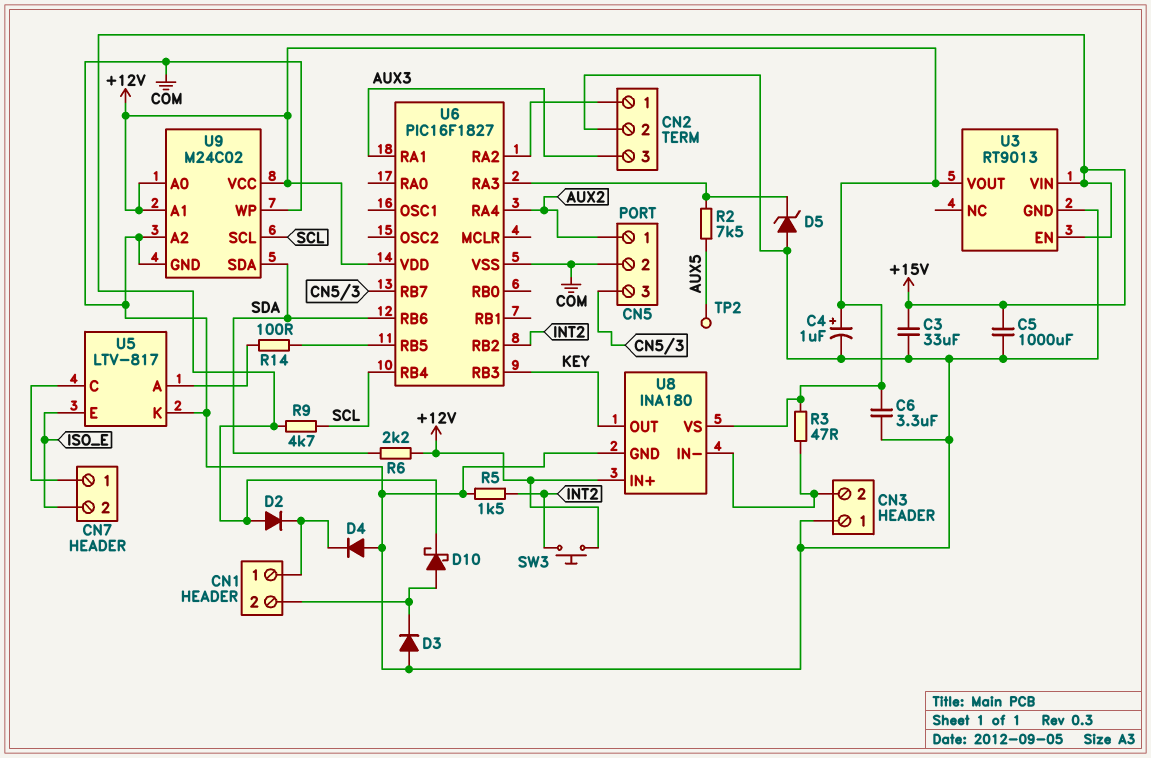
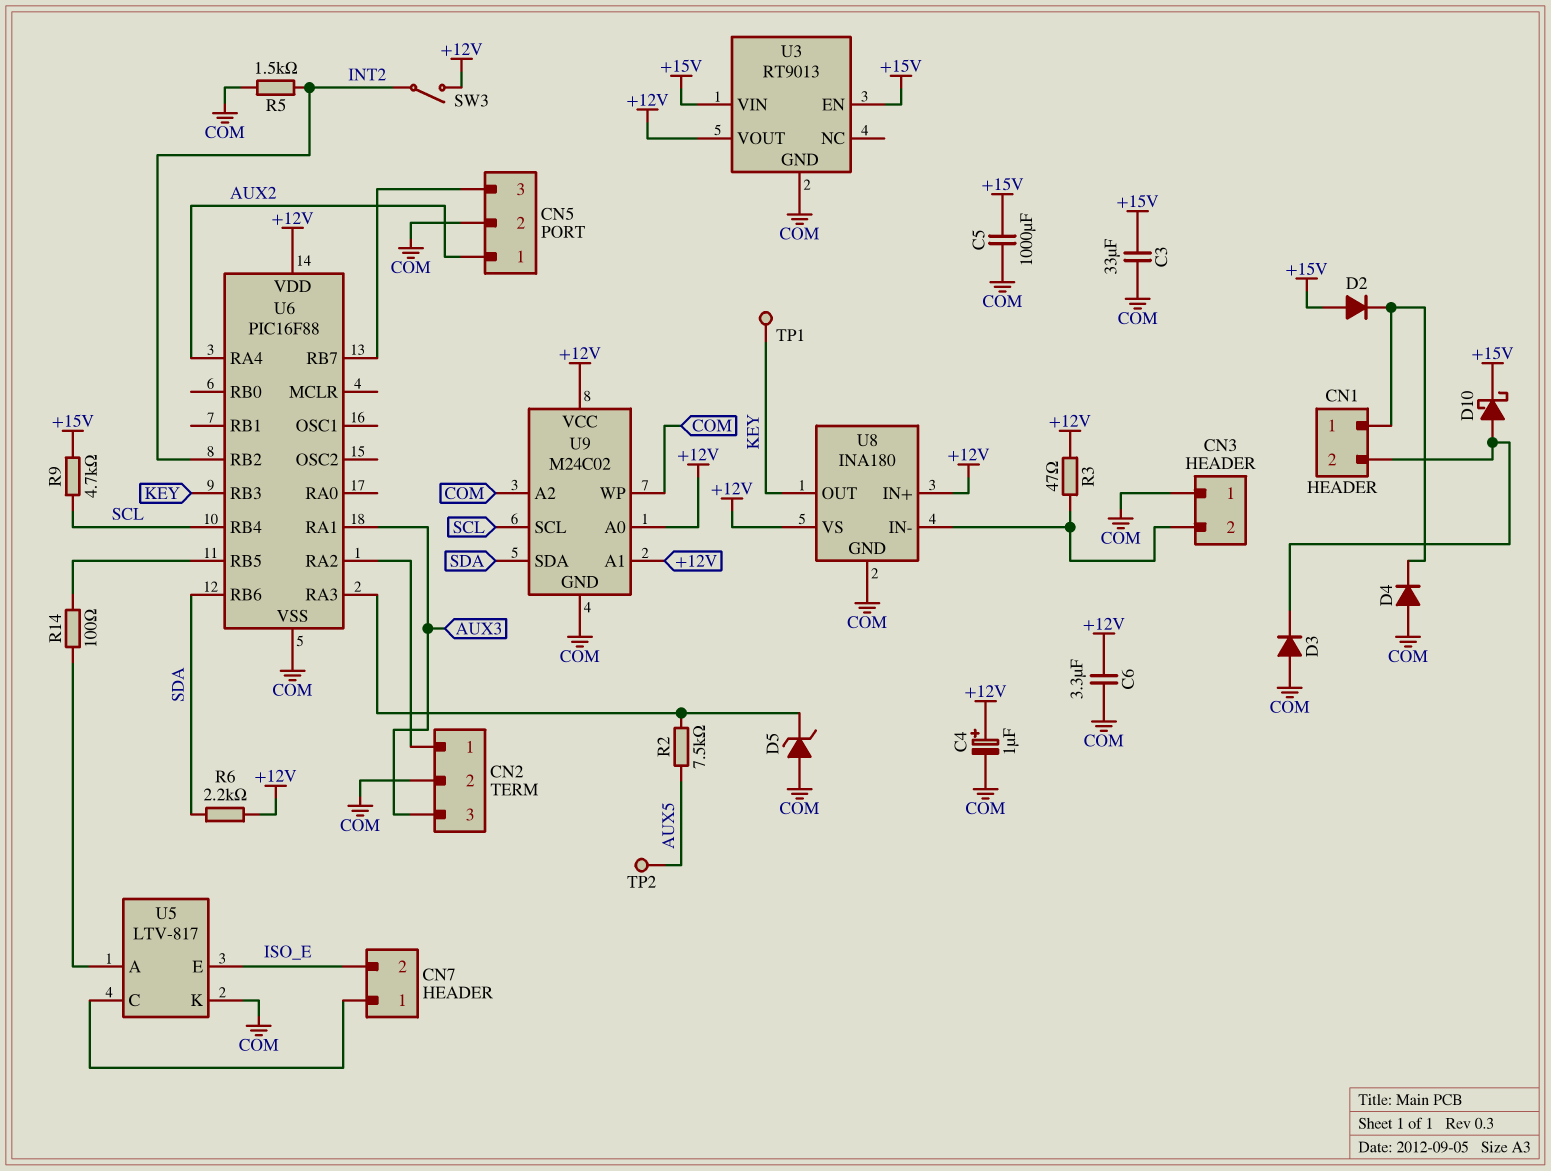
SW3: button (+12V, INT2) -> switch (+12V, INT2)
TP1: none -> test point (KEY)
U6: PIC16F1827 -> PIC16F88

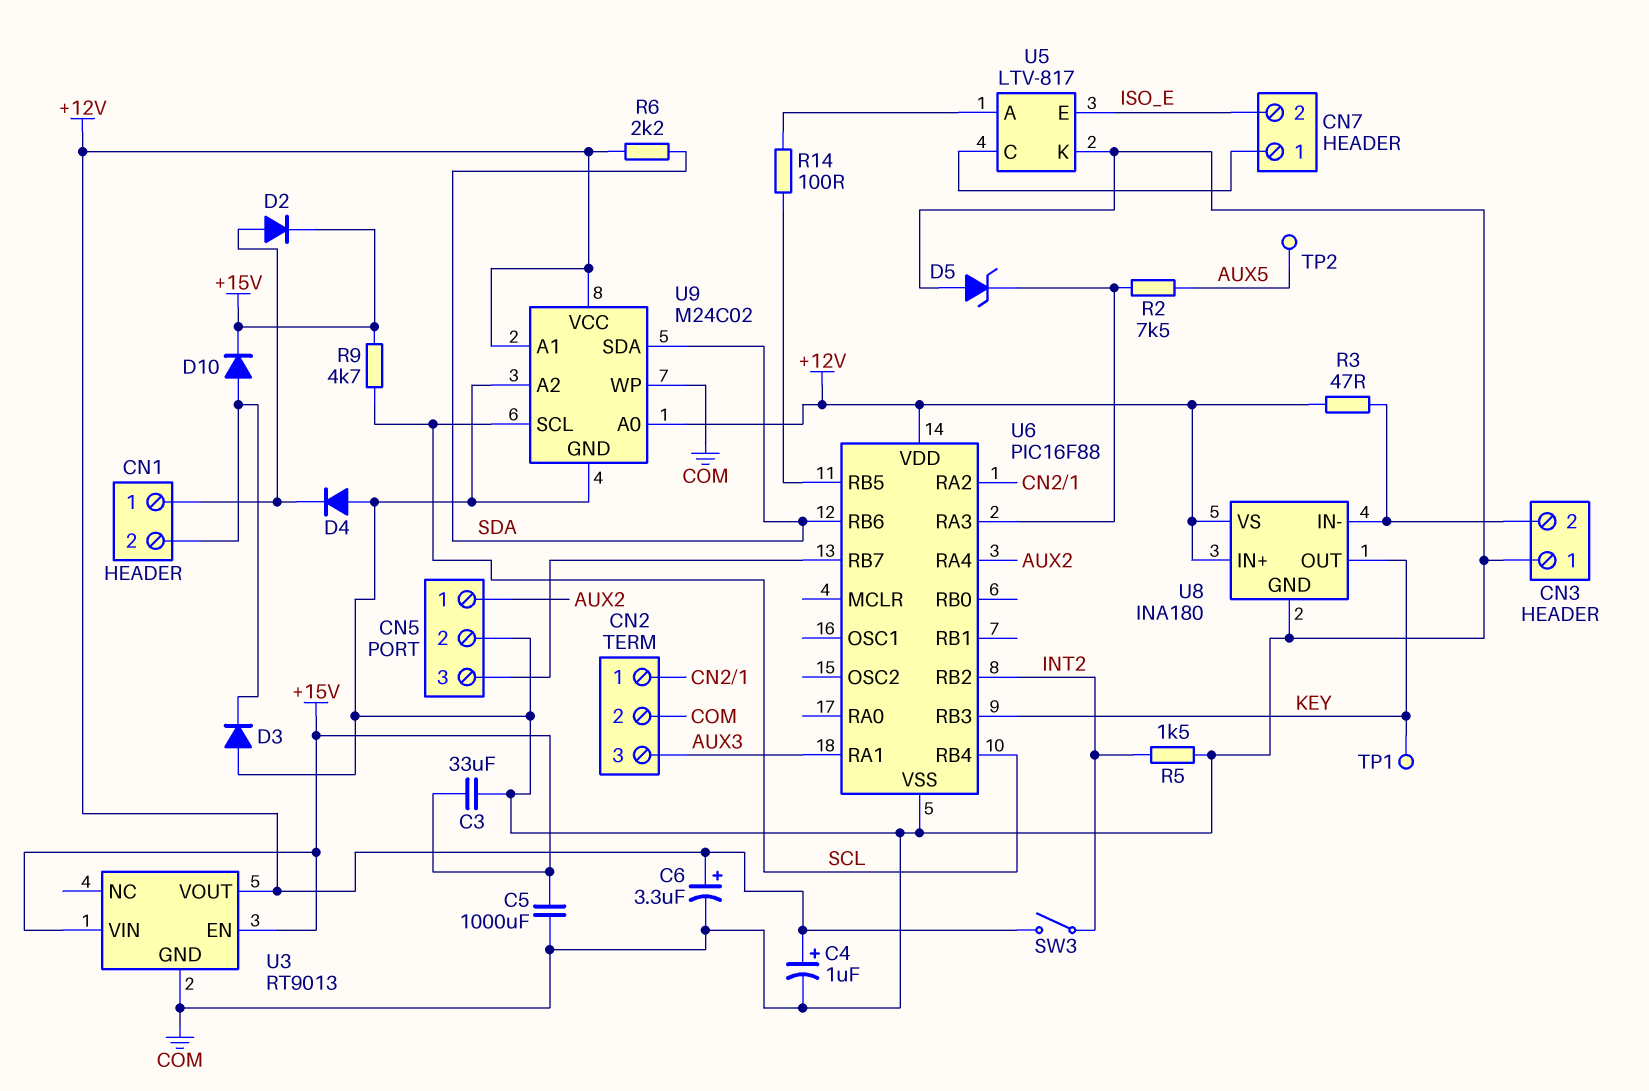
C6: 3.3uF (+12V, COM) -> 3.3uF (plus +12V, minus COM)
D2: diode (A +15V, K CN1/1) -> diode (A CN1/1, K +15V)
D10: schottky (A CN1/2, K +15V) -> diode (A CN1/2, K +15V)

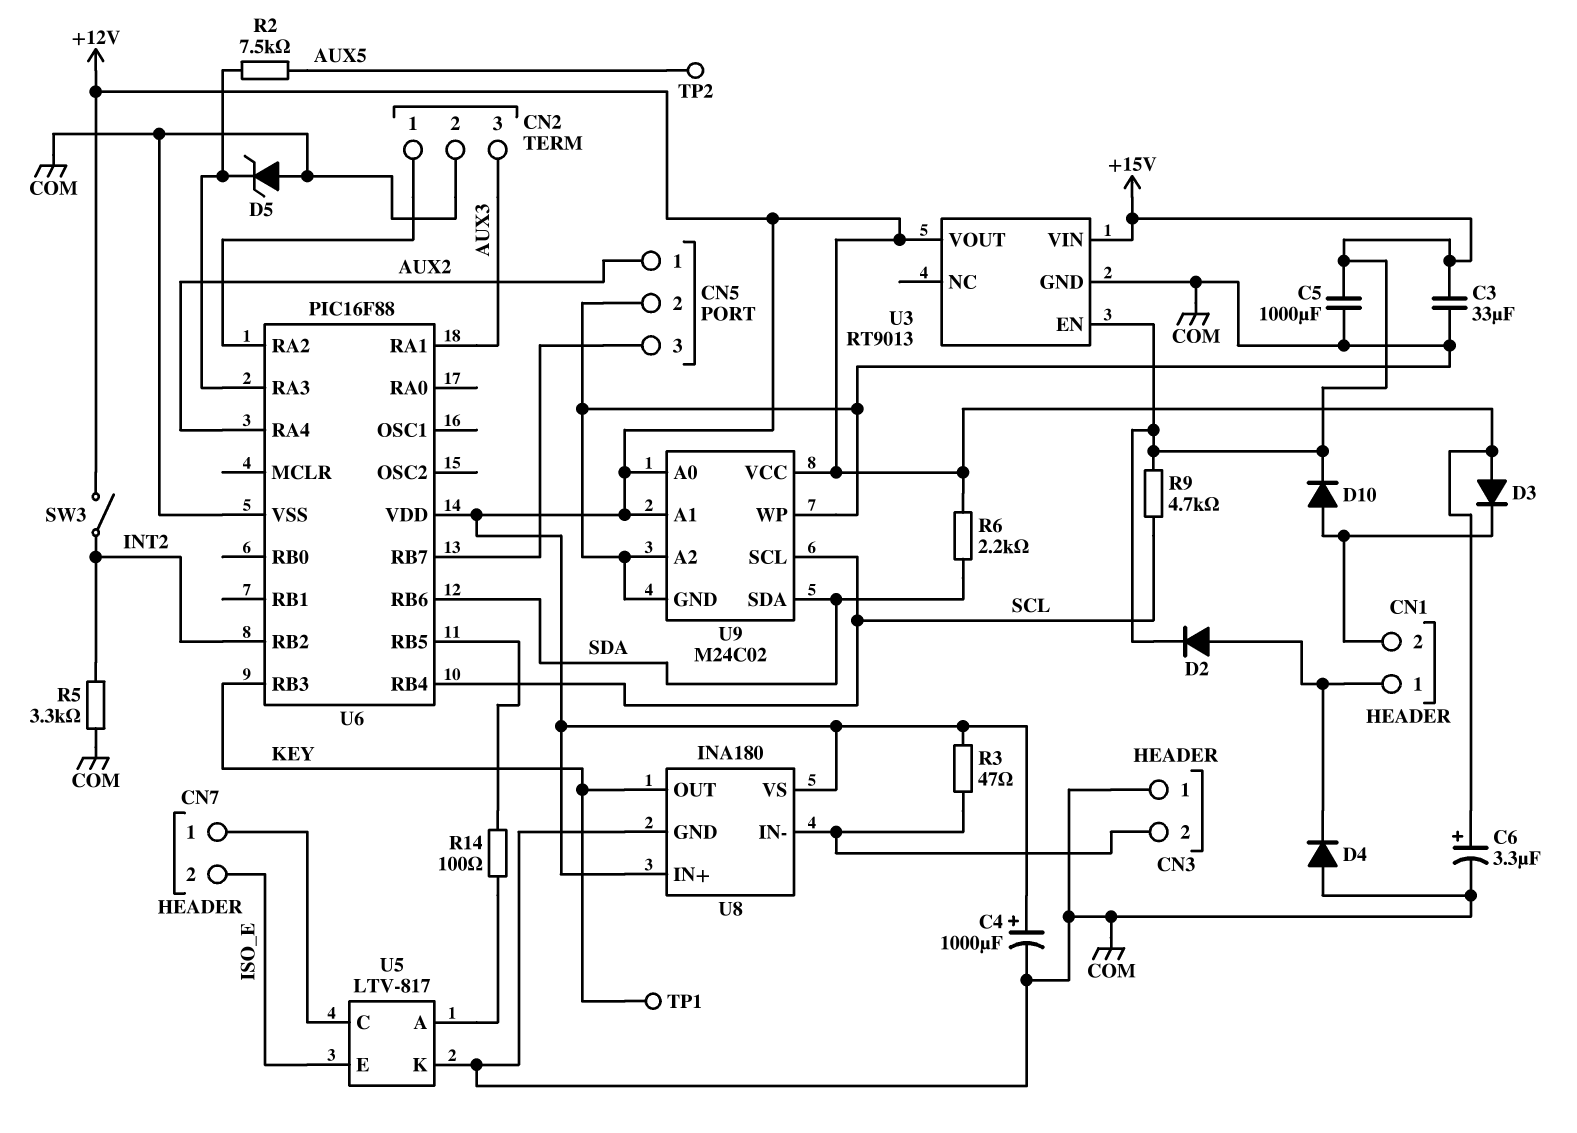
C4: 1uF (plus +12V, minus COM) -> 1000uF (plus +12V, minus COM)
D3: diode (A COM, K CN1/2) -> diode (A +12V, K CN1/2)
R5: 1.5k (COM, INT2) -> 3.3k (COM, INT2)

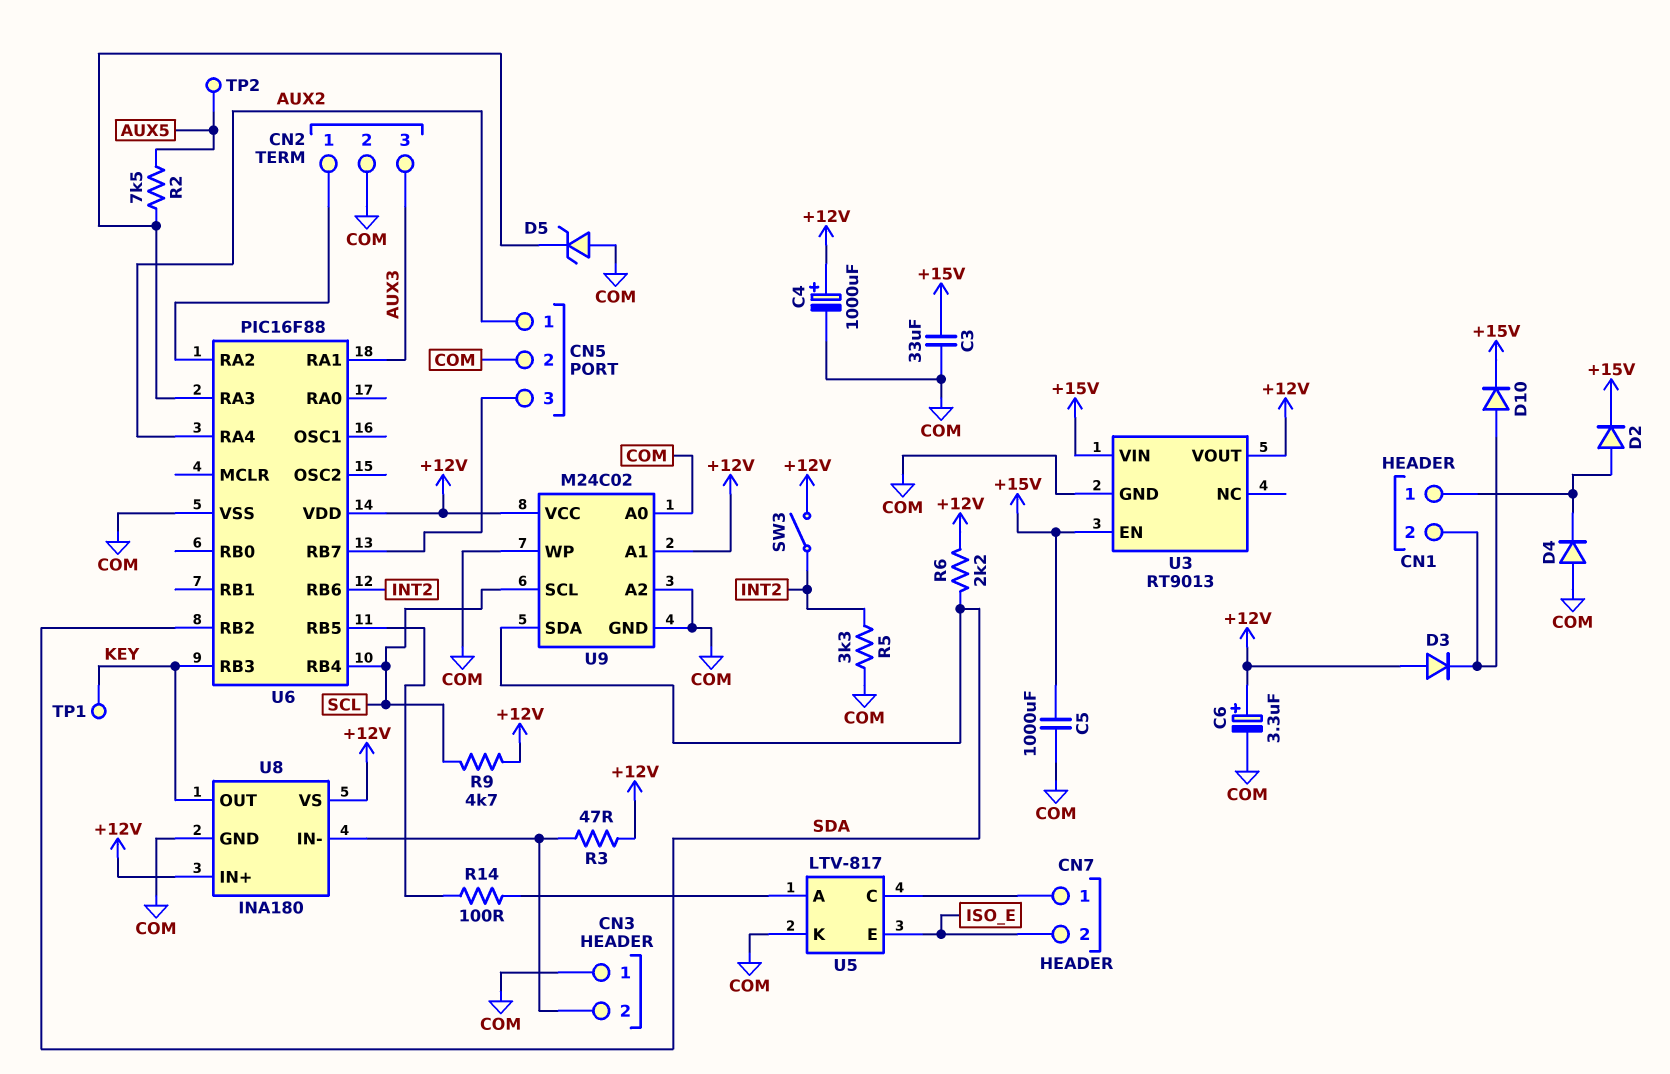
R9: 4.7k (+15V, SCL) -> 4.7k (+12V, SCL)
U6 pin RB2: INT2 -> SDA
U6 pin RB6: SDA -> INT2
U9 pin A0: +12V -> COM

